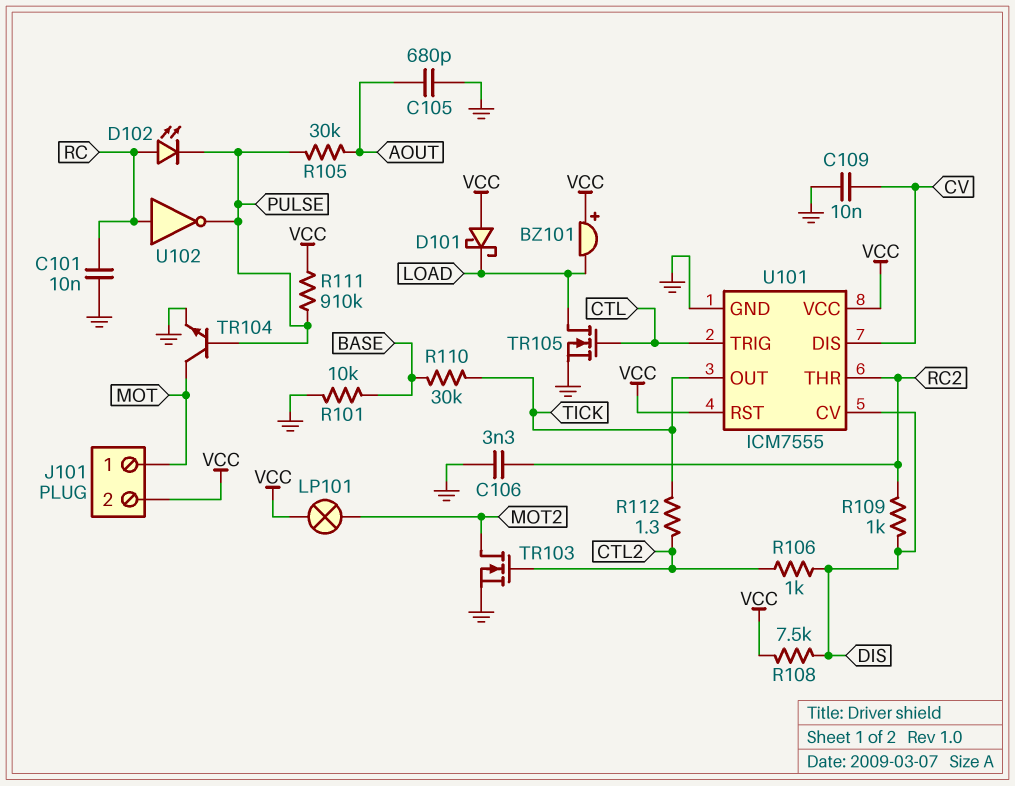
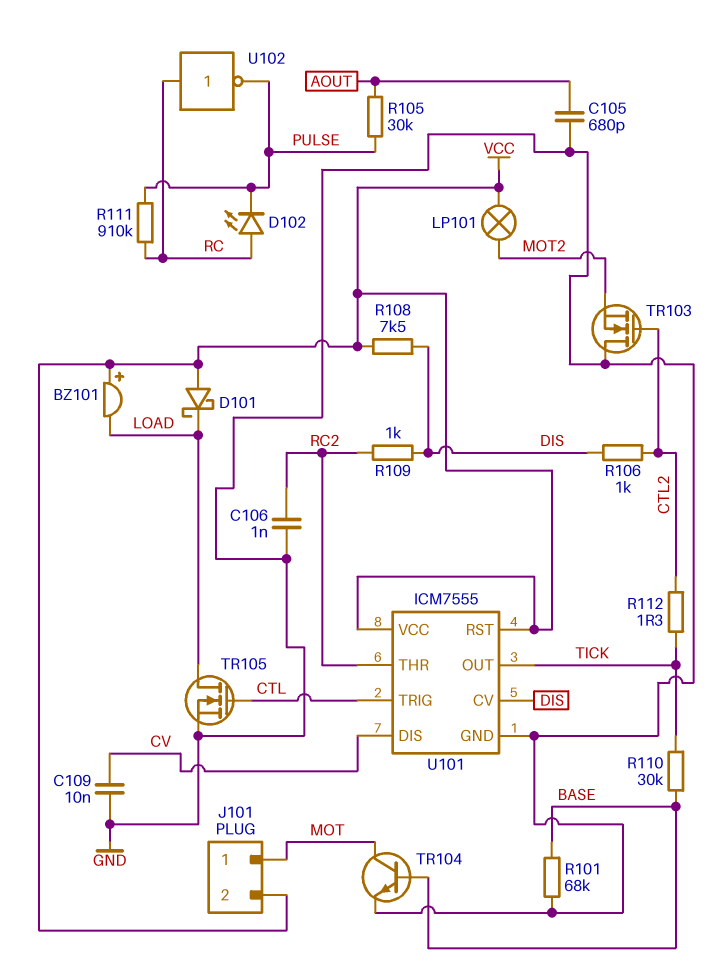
C101: 10nF (GND, RC) -> none
C106: 3.3nF (GND, RC2) -> 1nF (GND, RC2)
R101: 10k (BASE, GND) -> 68k (BASE, GND)
R111: 910k (PULSE, VCC) -> 910k (PULSE, RC)
TR103: NMOS (G CTL2, D MOT2, S GND) -> NMOS (G CTL2, D GND, S MOT2)
TR104: NPN (B PULSE, C MOT, E GND) -> NPN (B BASE, C MOT, E GND)

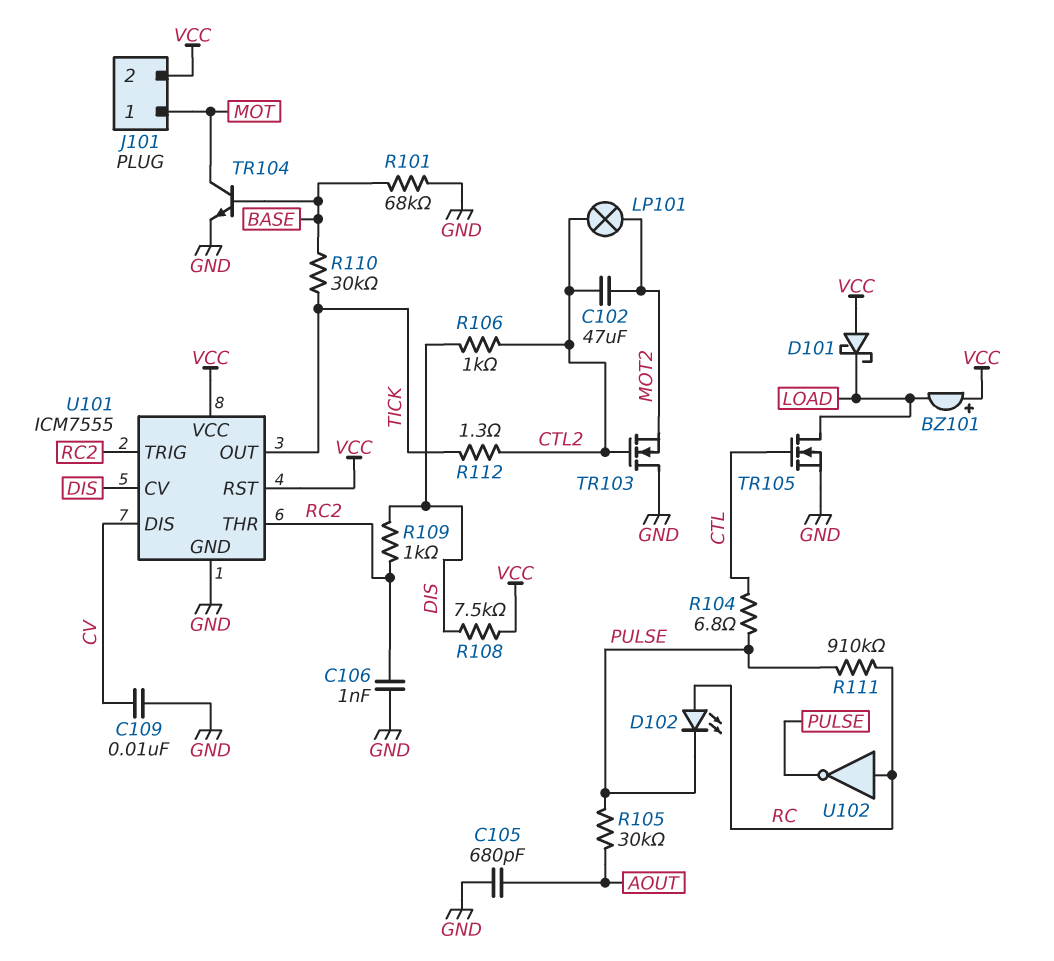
C102: none -> 47uF (CTL2, MOT2)
LP101: lamp (MOT2, VCC) -> lamp (CTL2, MOT2)
R104: none -> 6.8 (CTL, PULSE)
U101 pin TRIG: CTL -> RC2

